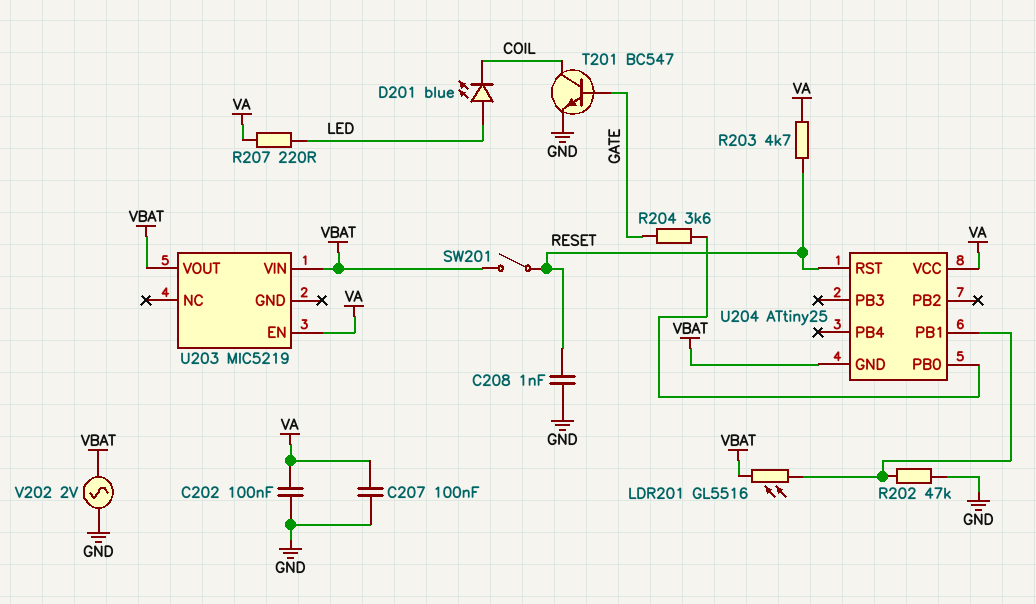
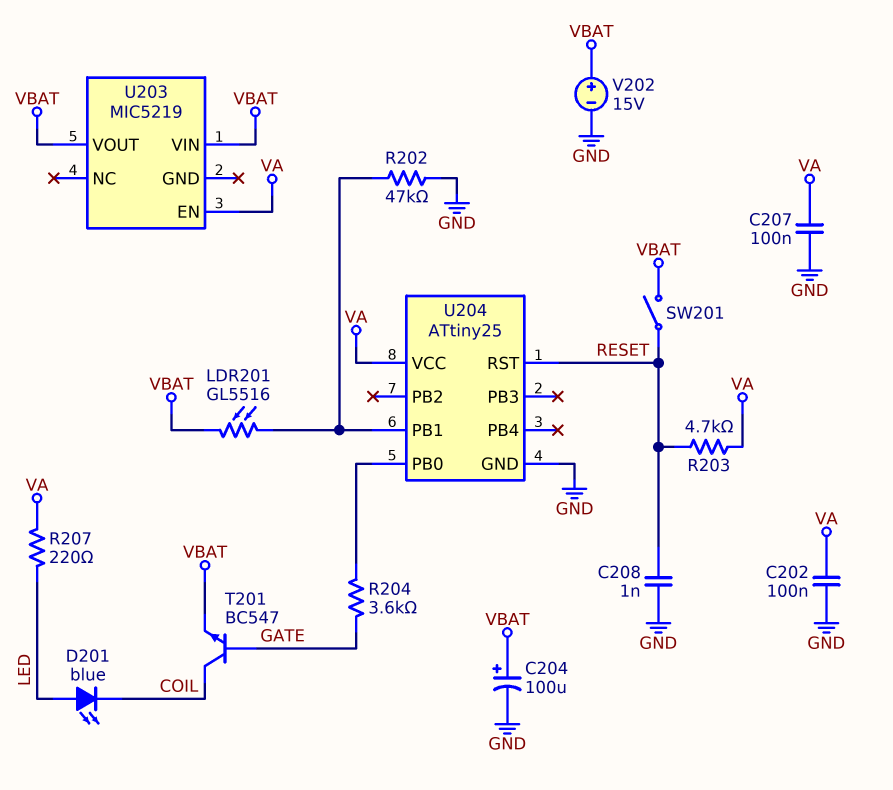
C204: none -> 100uF (plus VBAT, minus GND)
T201: NPN BC547 (B GATE, C COIL, E GND) -> NPN BC547 (B GATE, C COIL, E VBAT)
U204 pin GND: VBAT -> GND
V202: AC 2V (GND, VBAT) -> 15V (plus VBAT, minus GND)

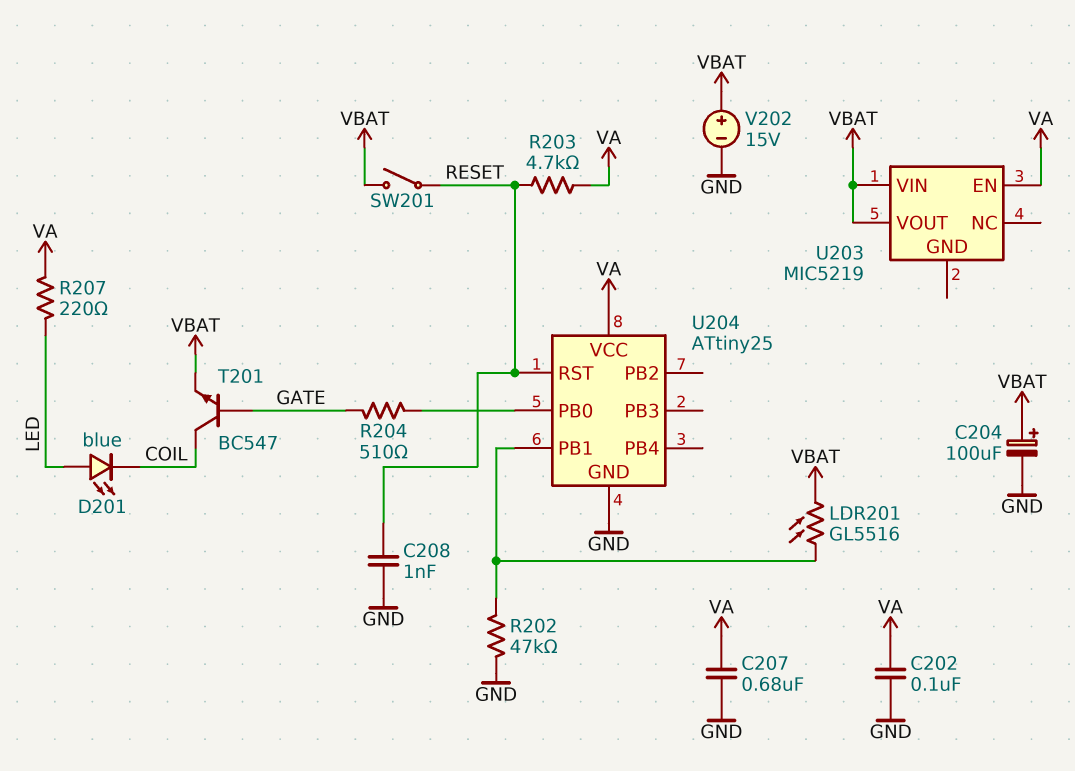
C207: 100nF (GND, VA) -> 680nF (GND, VA)
R204: 3.6k (GATE, U204/PB0) -> 510 (GATE, U204/PB0)

